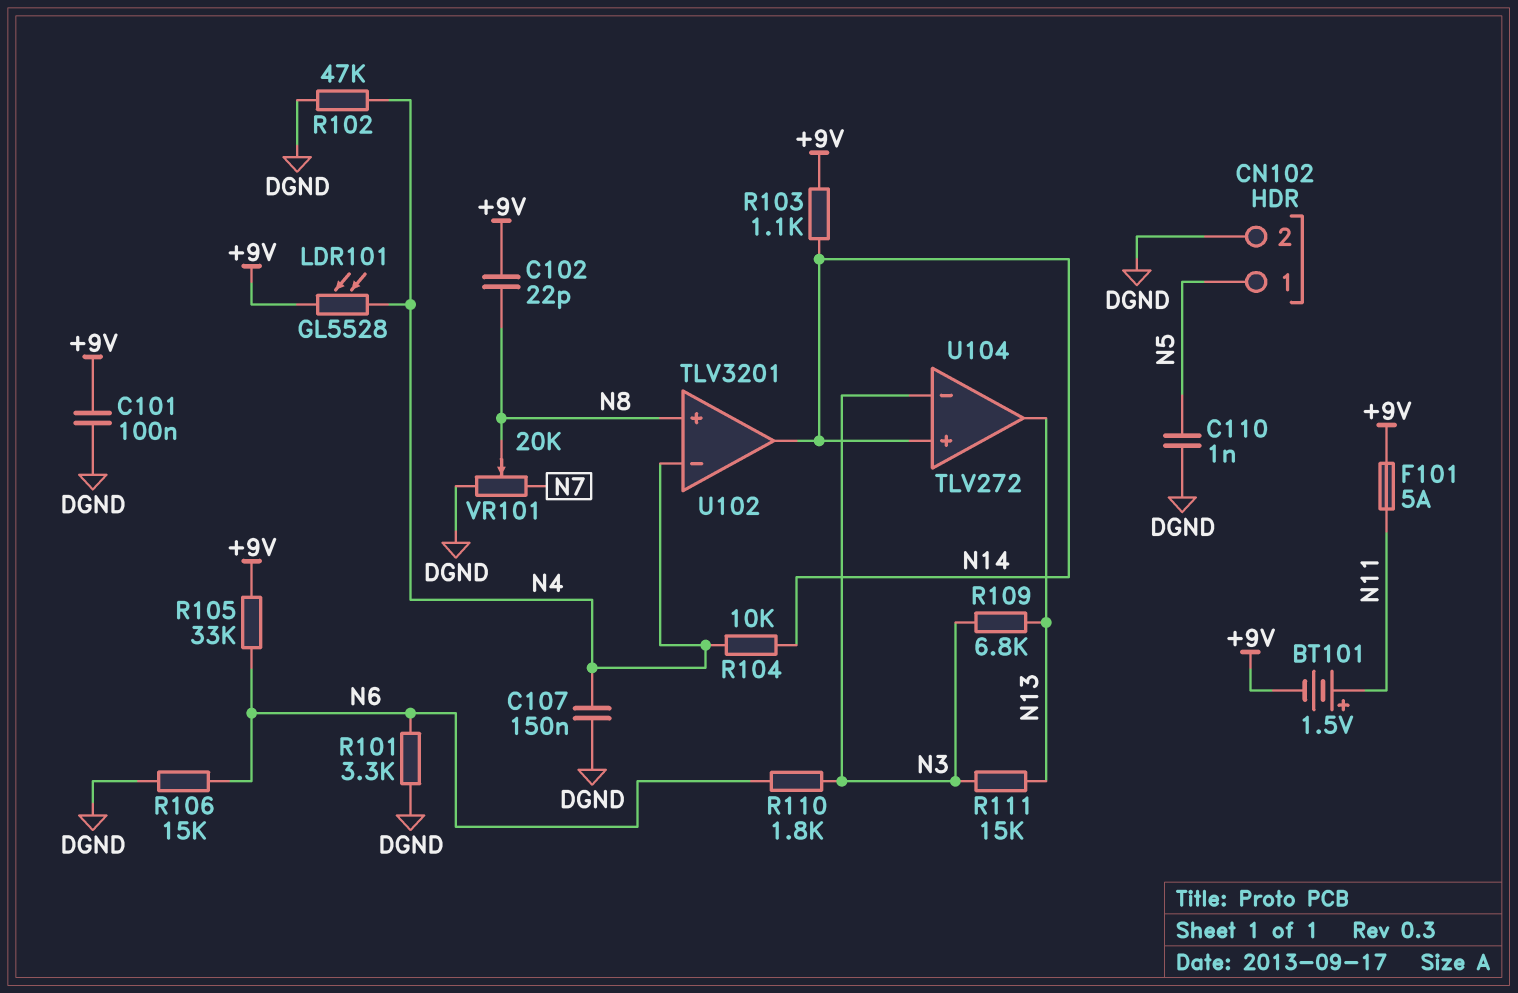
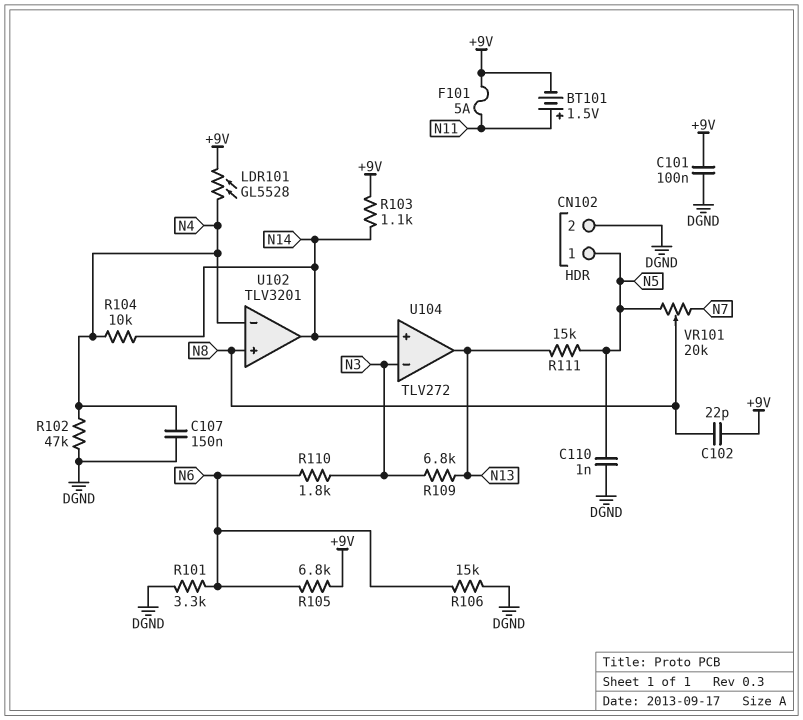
R105: 33k (+9V, N6) -> 6.8k (+9V, N6)
R111: 15k (N3, N13) -> 15k (N5, N13)
VR101: 20k (DGND, N7, wiper N8) -> 20k (N5, N7, wiper N8)

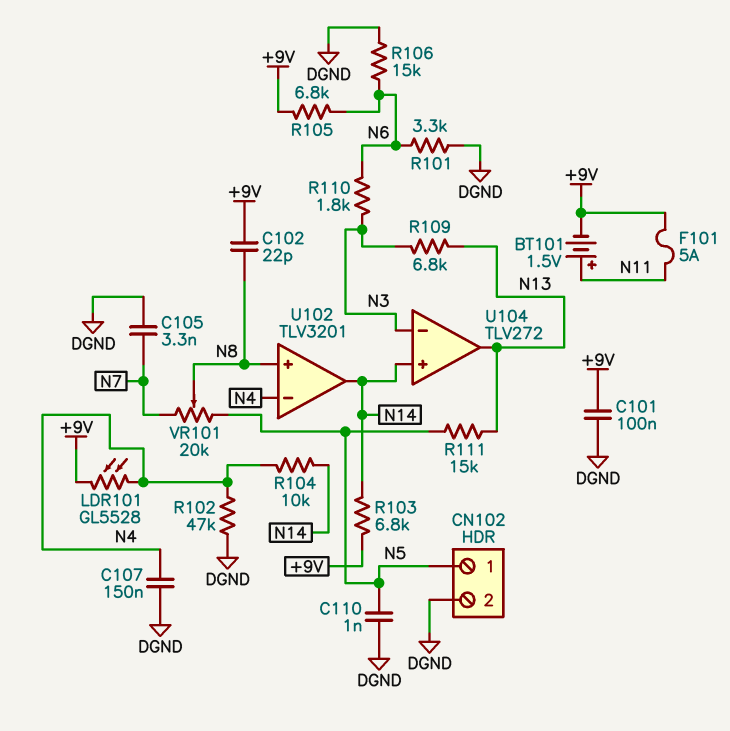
C105: none -> 3.3nF (DGND, N7)
R103: 1.1k (+9V, N14) -> 6.8k (+9V, N14)

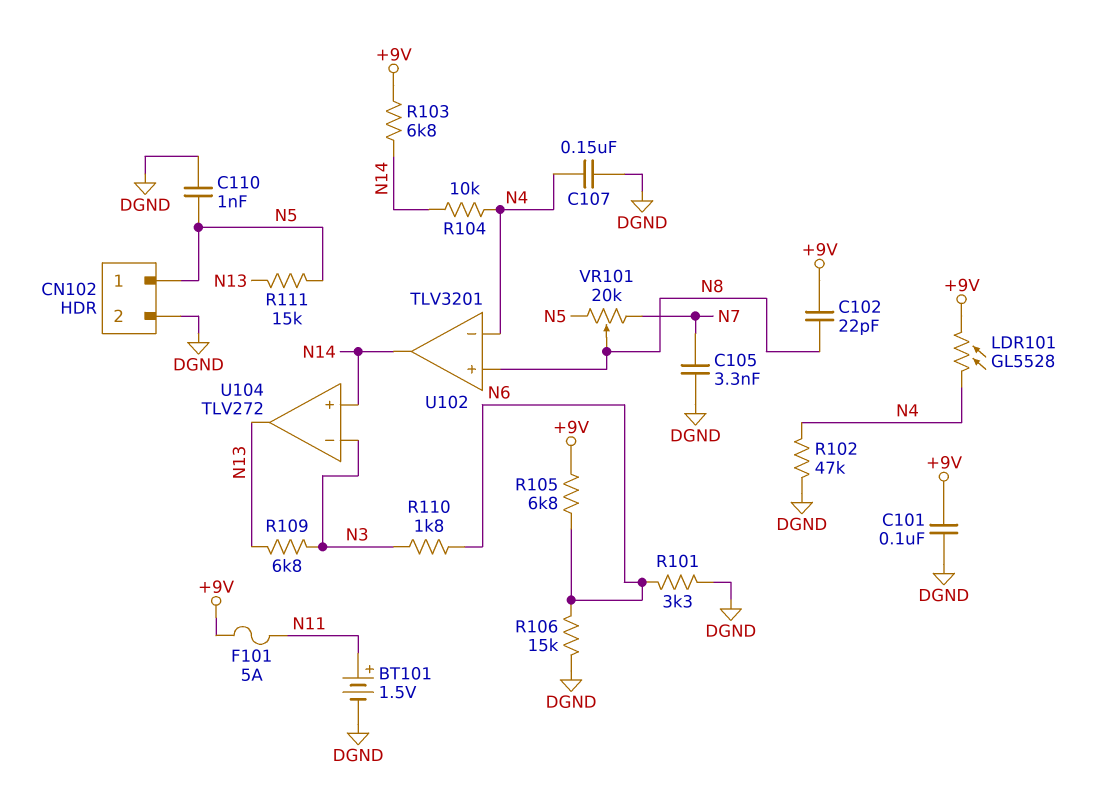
BT101: 1.5V (plus N11, minus +9V) -> 1.5V (plus N11, minus DGND)

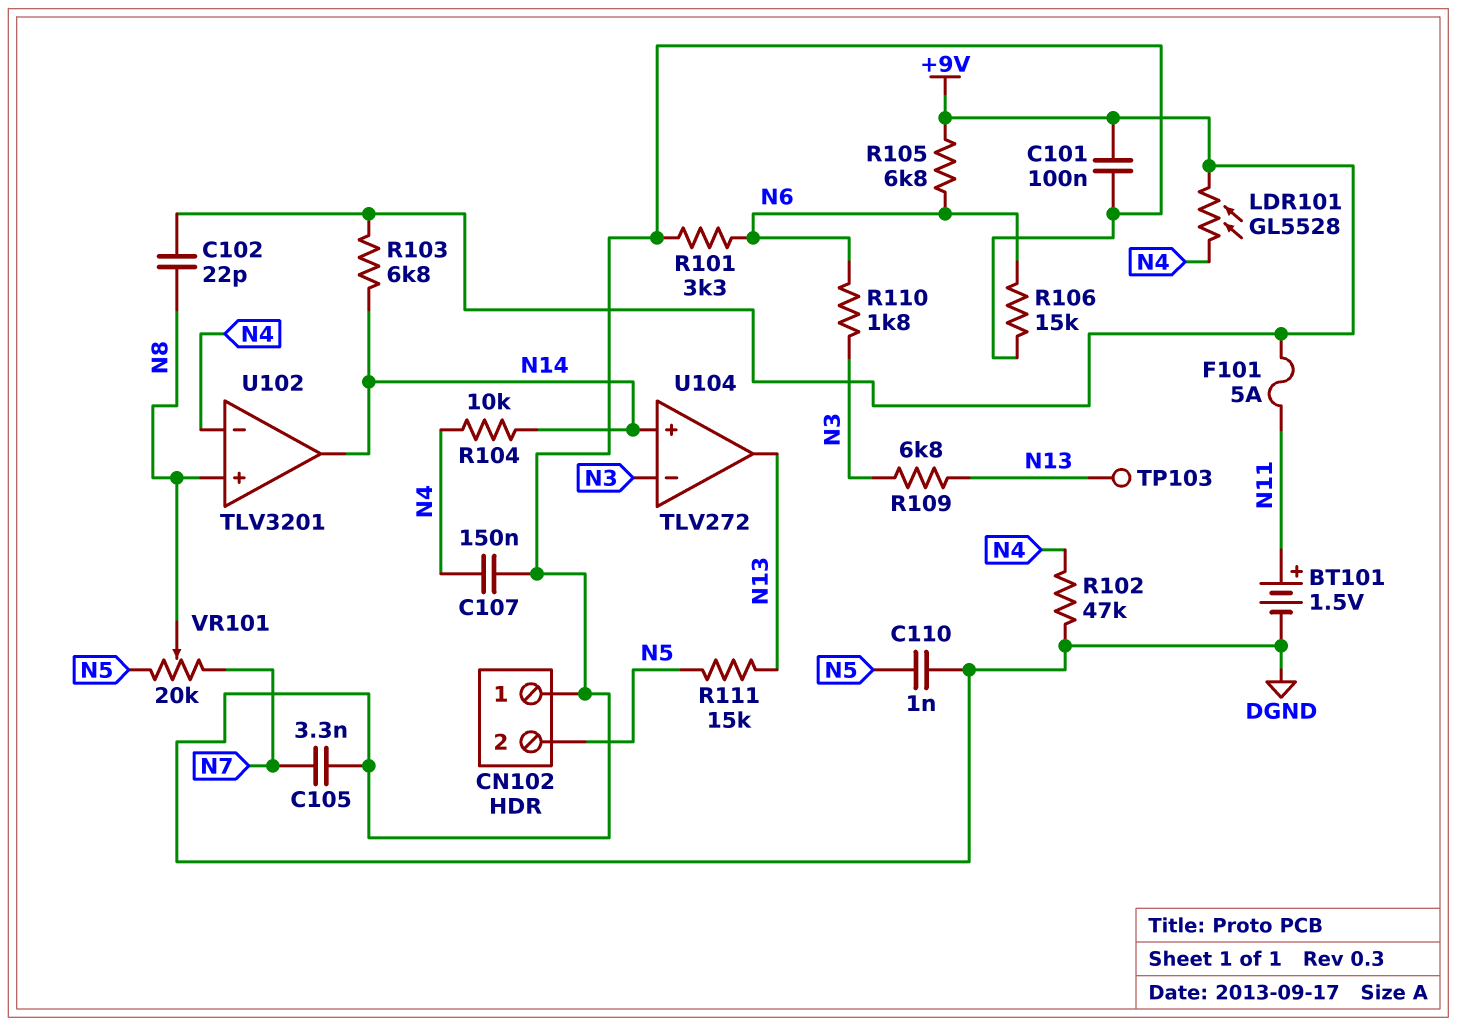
CN102 pin 1: N5 -> DGND
CN102 pin 2: DGND -> N5
TP103: none -> test point (N13)

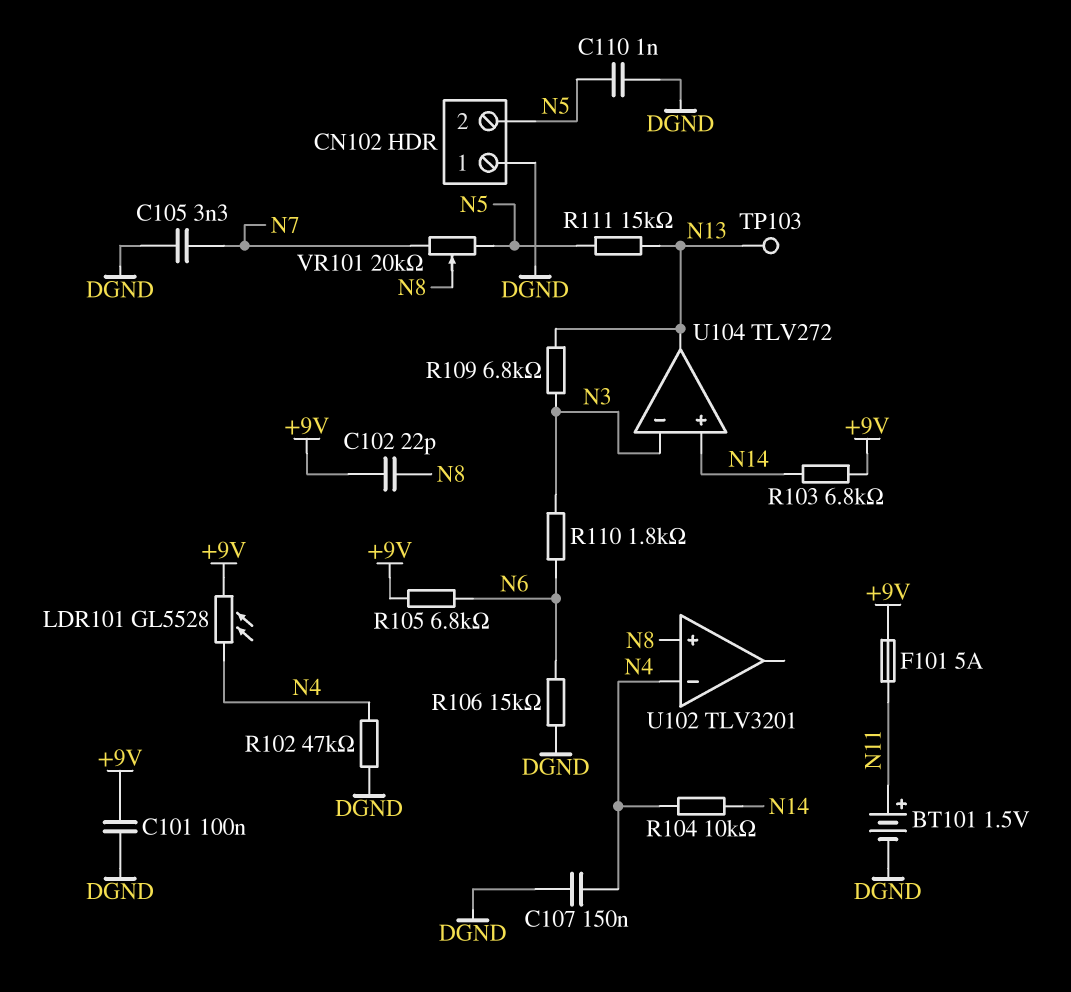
R101: 3.3k (DGND, N6) -> none
U102 pin out: N14 -> none

